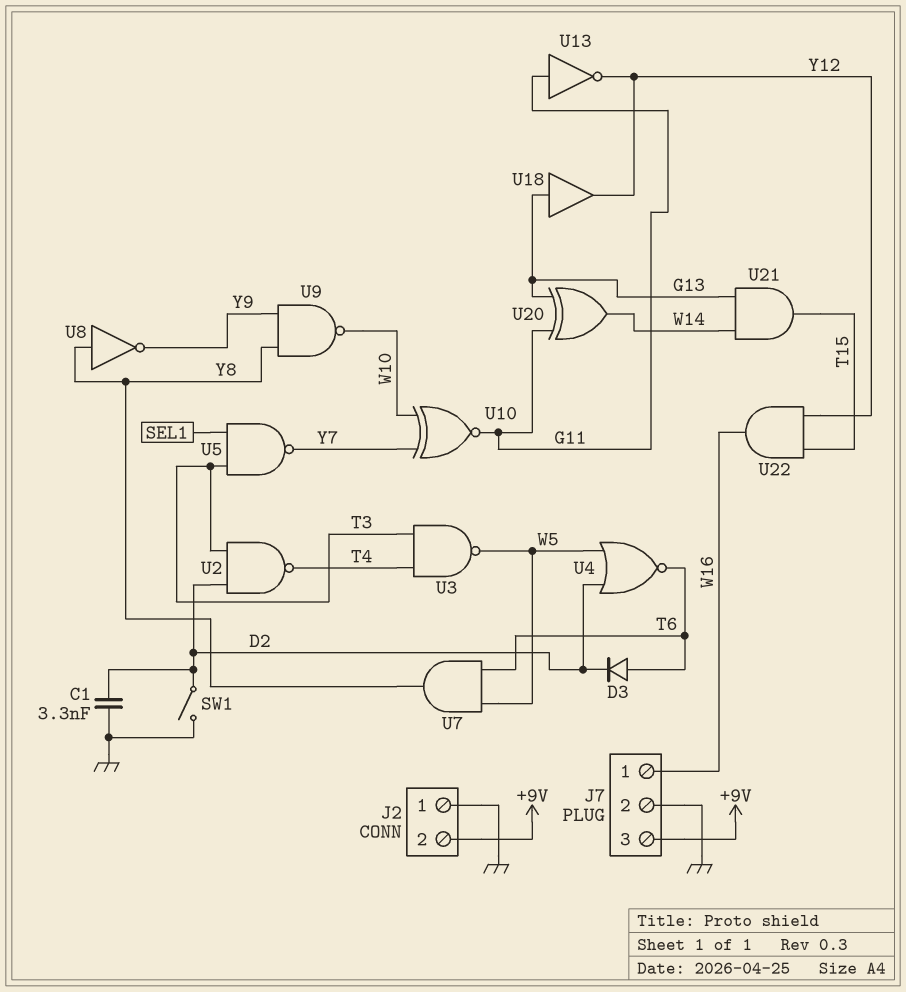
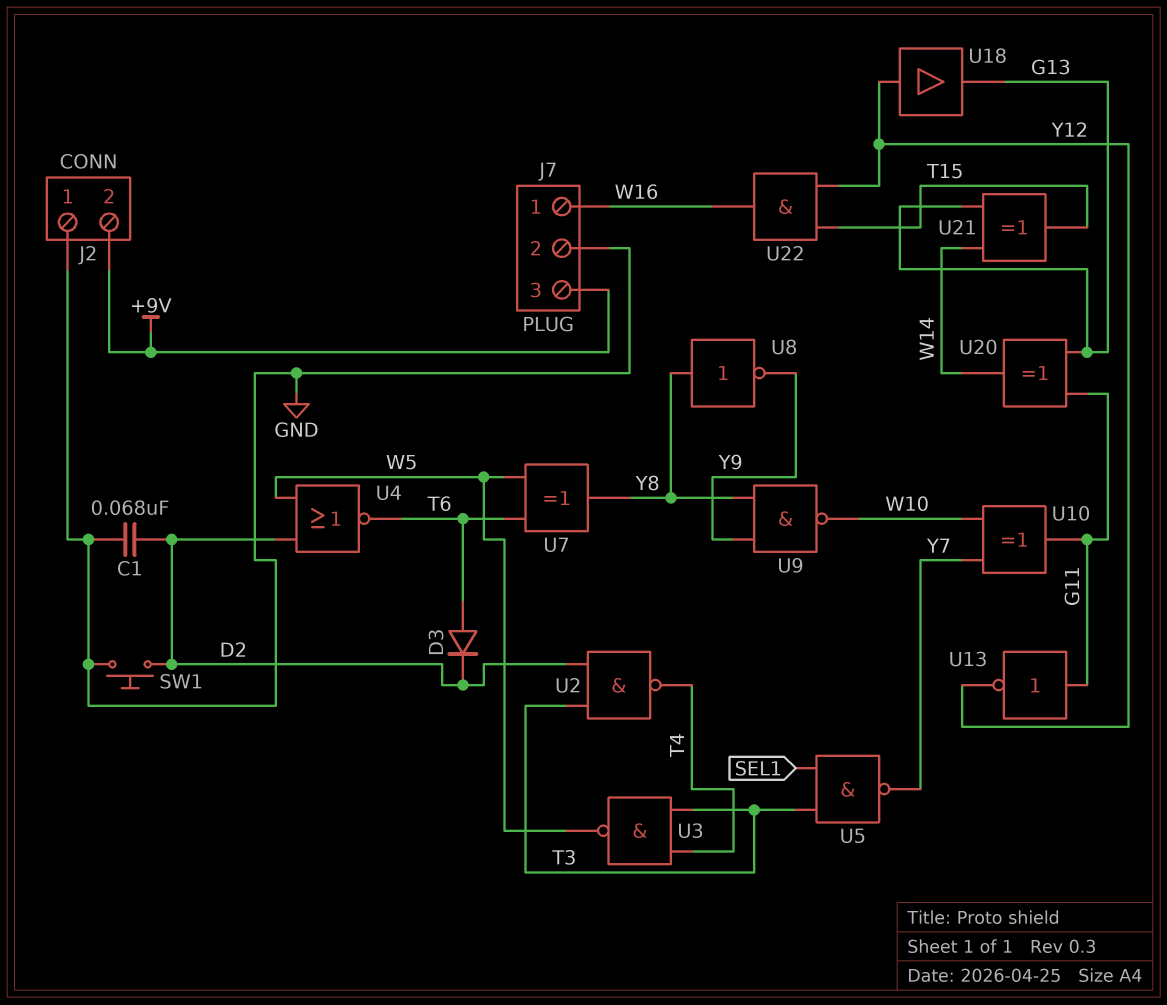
C1: 3.3nF (D2, GND) -> 68nF (D2, GND)
SW1: switch (D2, GND) -> button (D2, GND)
U7: AND (in T6, in W5, out Y8) -> XOR (in T6, in W5, out Y8)
U10: XNOR (in W10, in Y7, out G11) -> XOR (in W10, in Y7, out G11)
U18: buffer (in G13, out Y12) -> buffer (in Y12, out G13)
U21: AND (in G13, in W14, out T15) -> XOR (in G13, in W14, out T15)

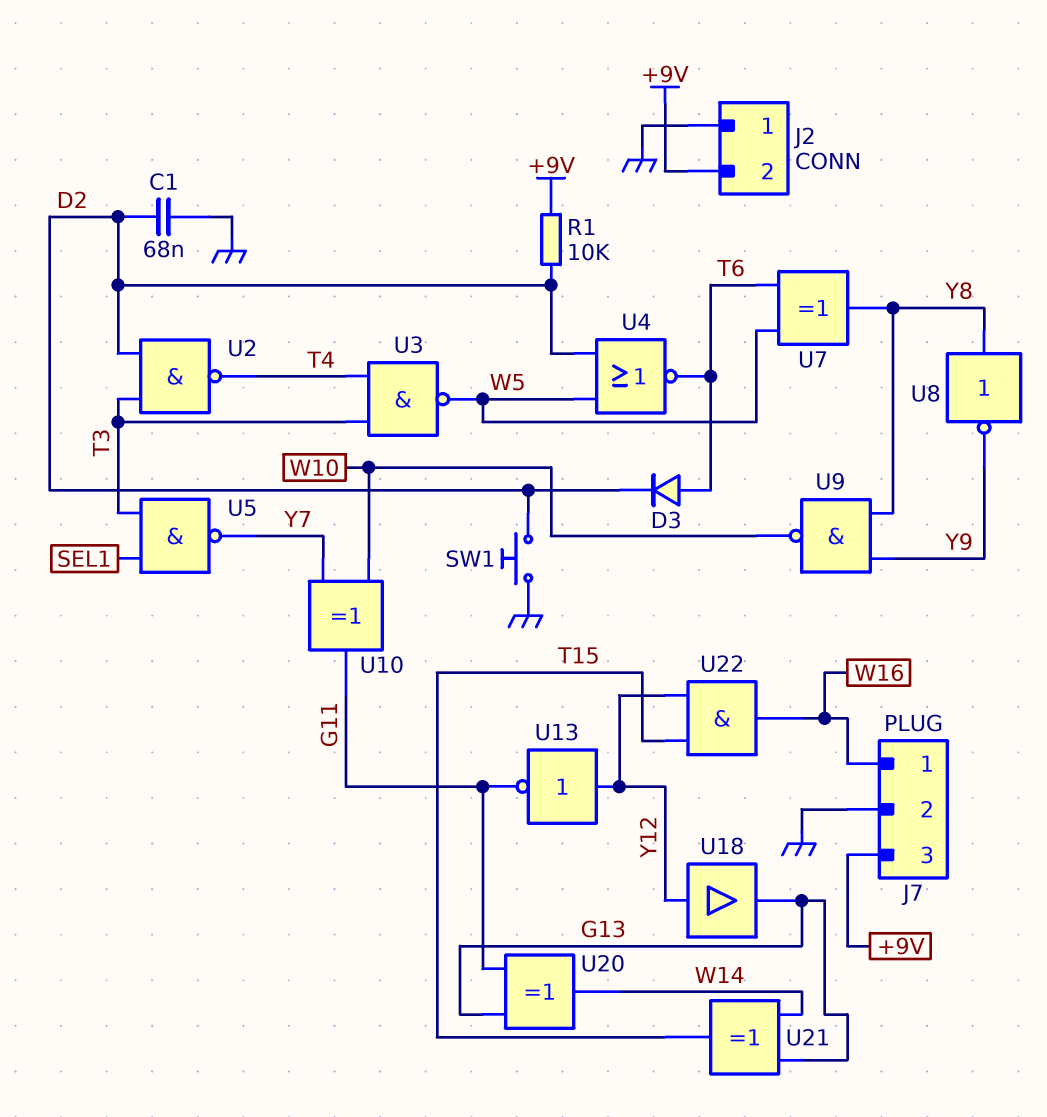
R1: none -> 10k (+9V, D2)
U13: NOT (in G11, out Y12) -> NOT (in Y12, out G11)

